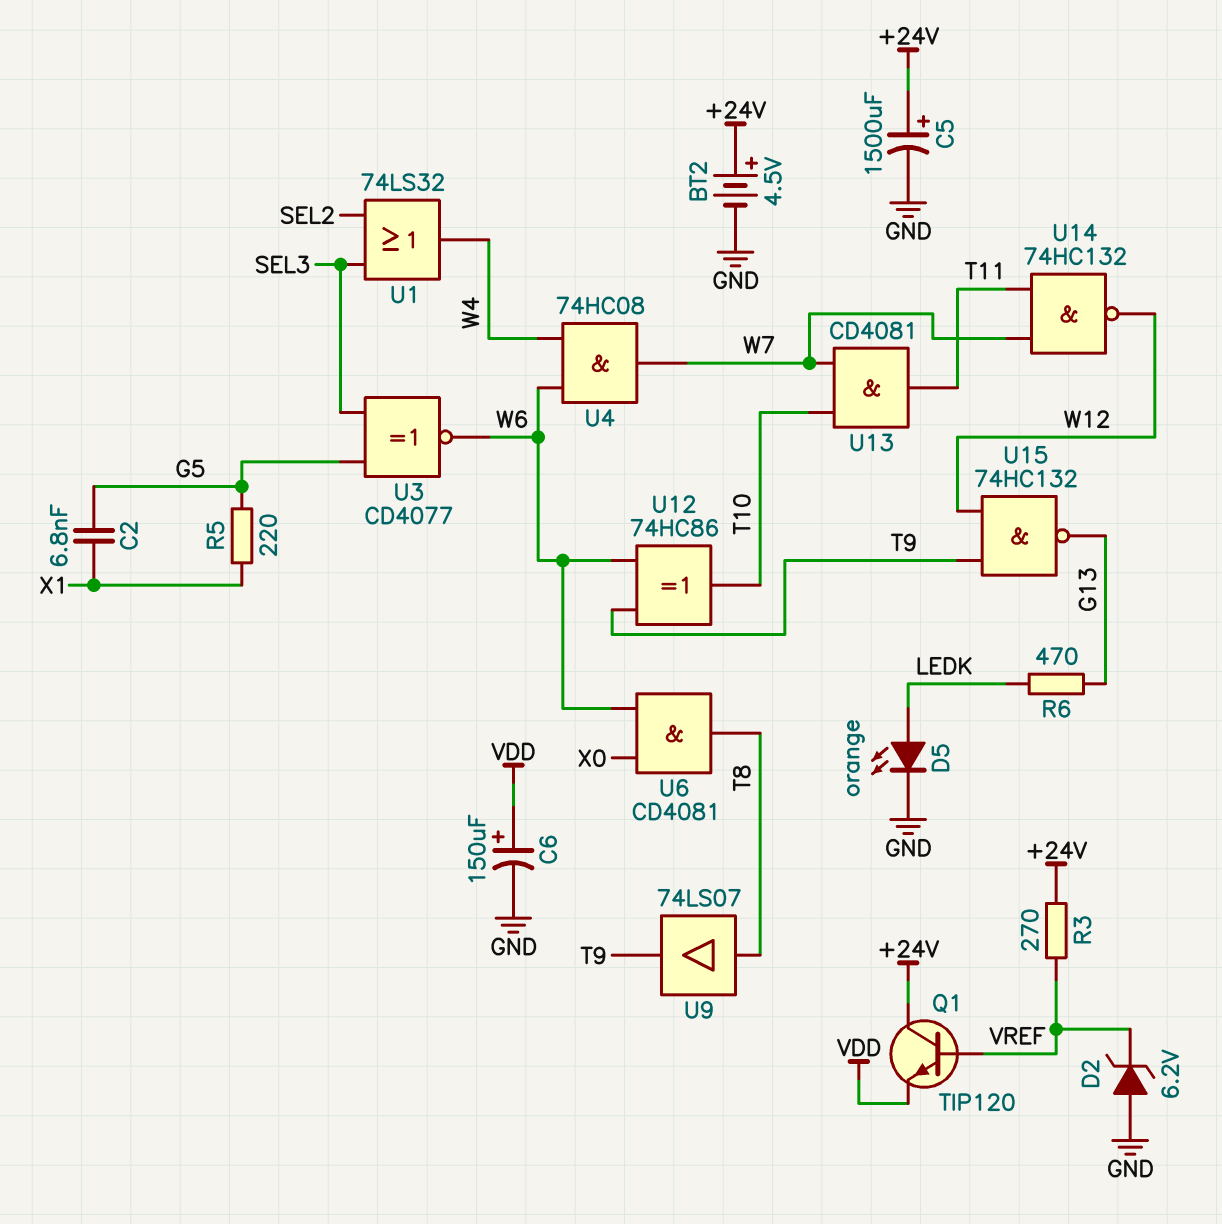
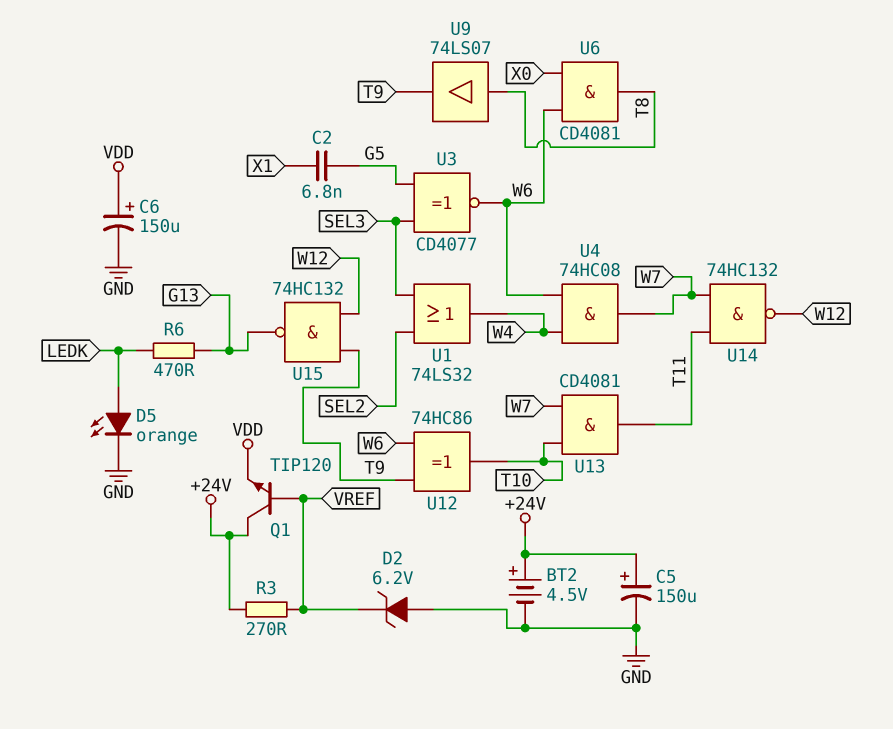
C5: 1500uF (plus +24V, minus GND) -> 150uF (plus +24V, minus GND)
R5: 220 (G5, X1) -> none

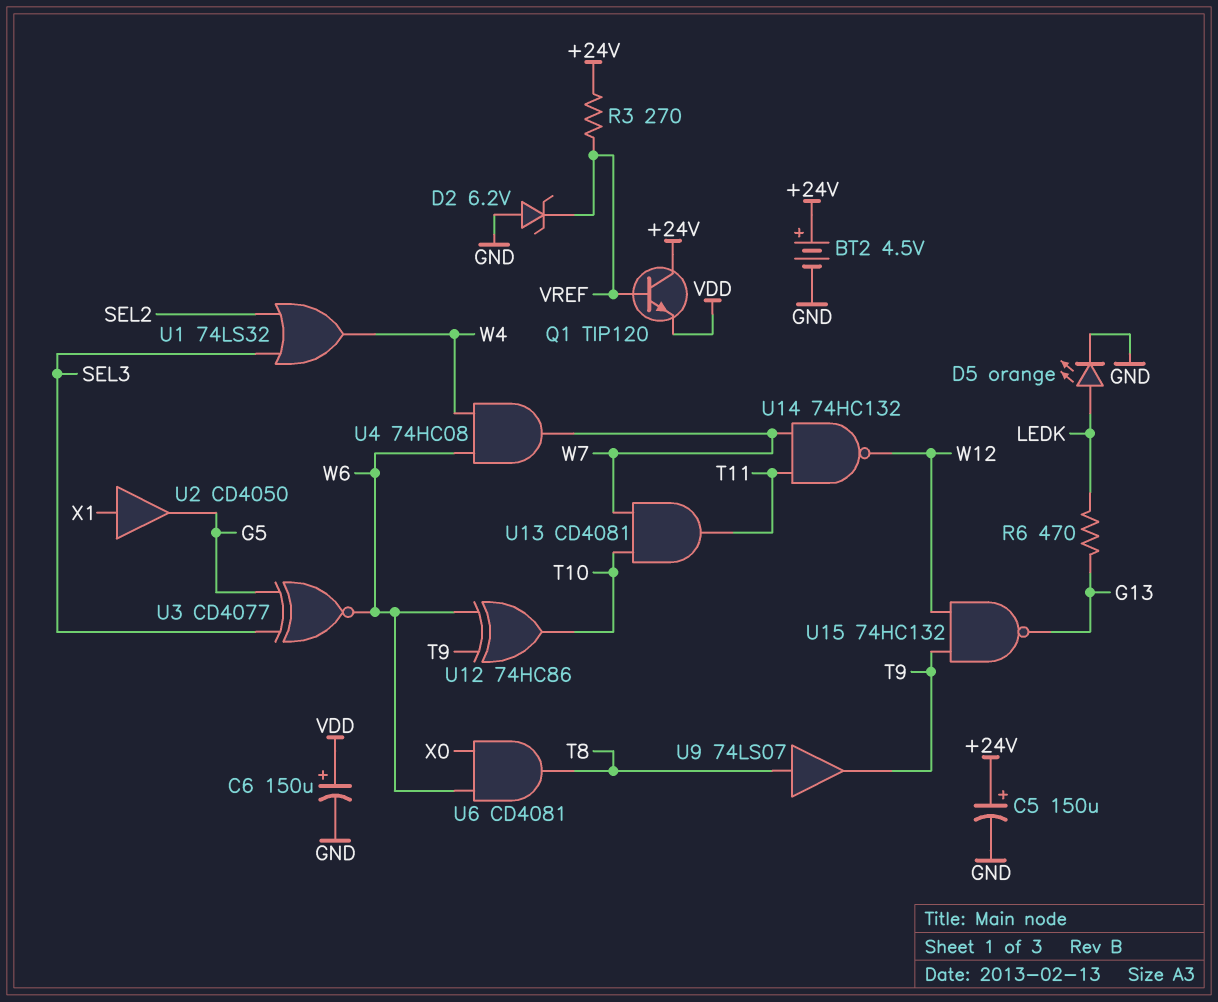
C2: 6.8nF (G5, X1) -> none
U2: none -> buffer CD4050 (in X1, out G5)

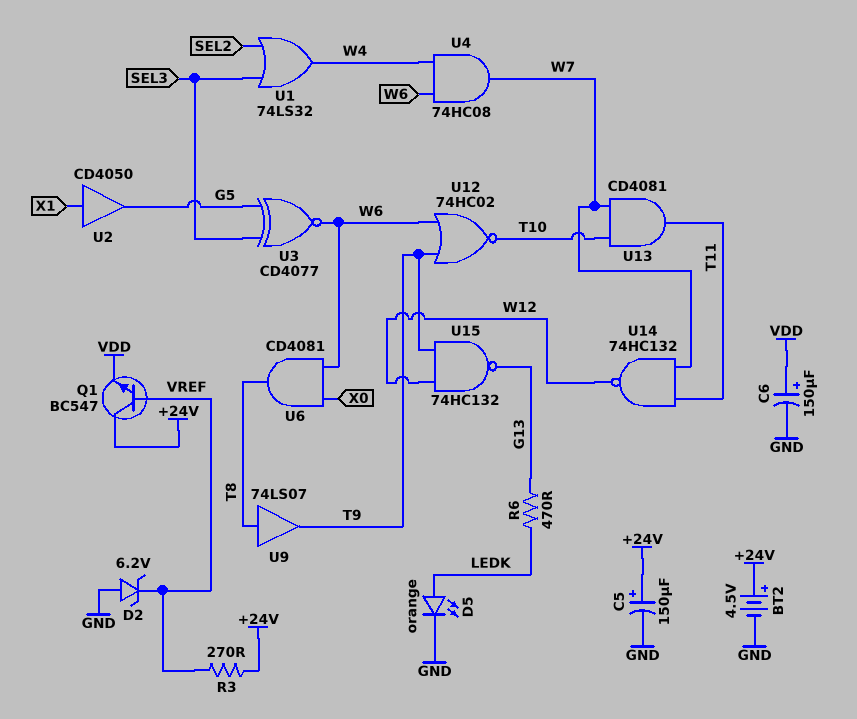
Q1: NPN TIP120 (B VREF, C +24V, E VDD) -> NPN BC547 (B VREF, C +24V, E VDD)
U12: XOR 74HC86 (in T9, in W6, out T10) -> NOR 74HC02 (in T9, in W6, out T10)

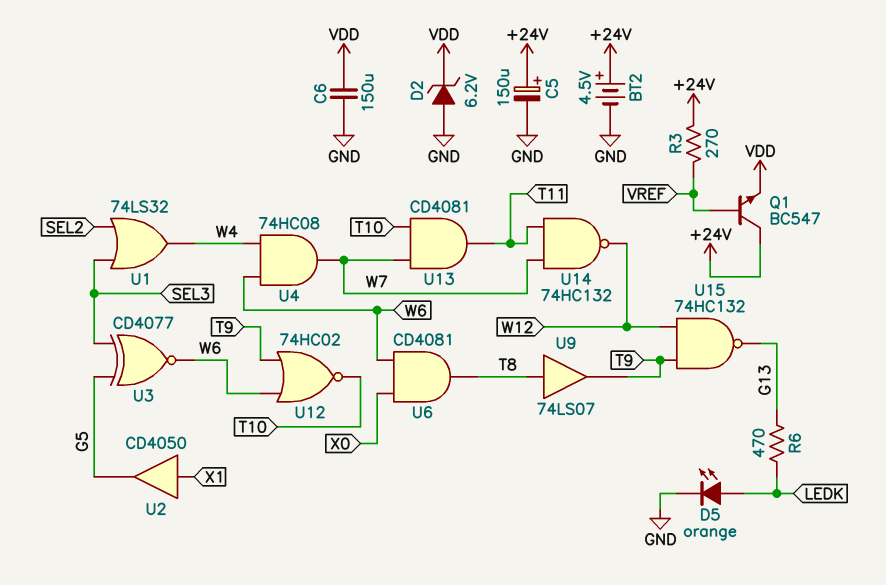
C6: 150uF (plus VDD, minus GND) -> 150uF (GND, VDD)
D2: zener 6.2V (A GND, K VREF) -> zener 6.2V (A GND, K VDD)

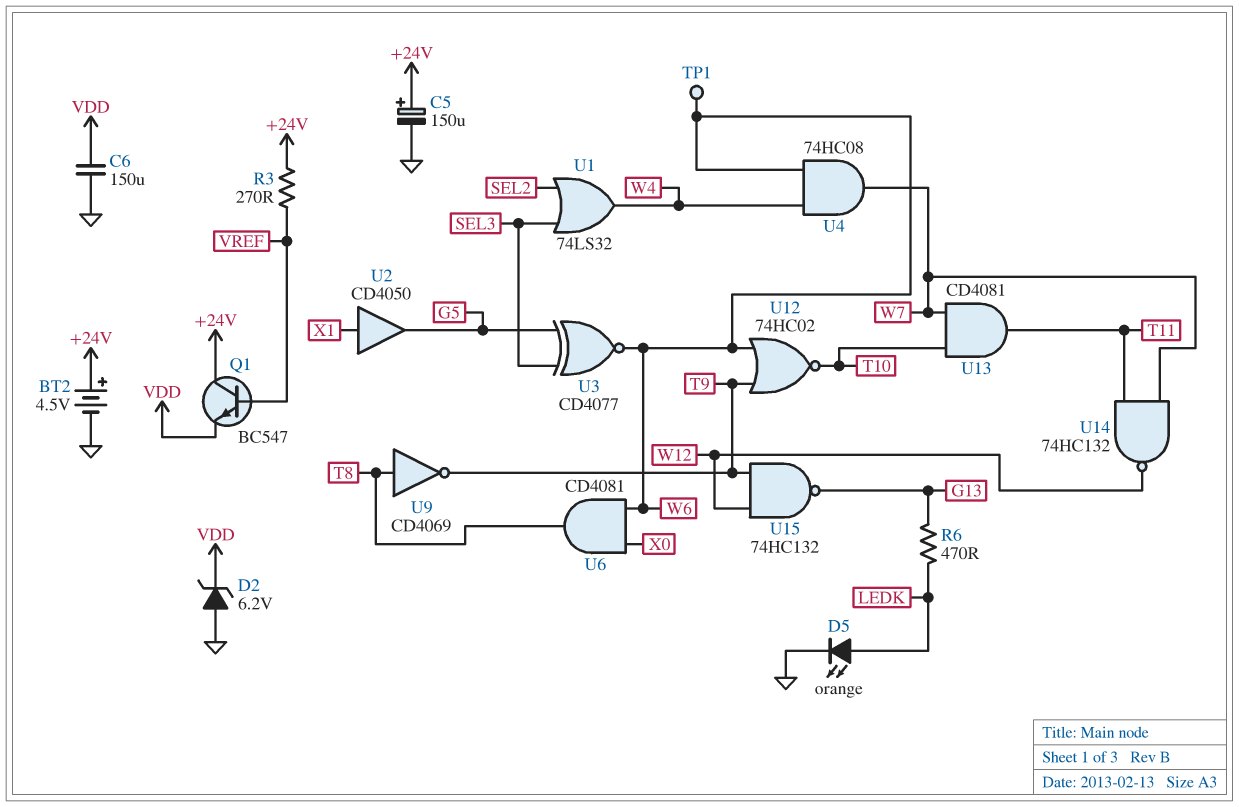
TP1: none -> test point (W6)
U9: buffer 74LS07 (in T8, out T9) -> NOT CD4069 (in T8, out T9)

